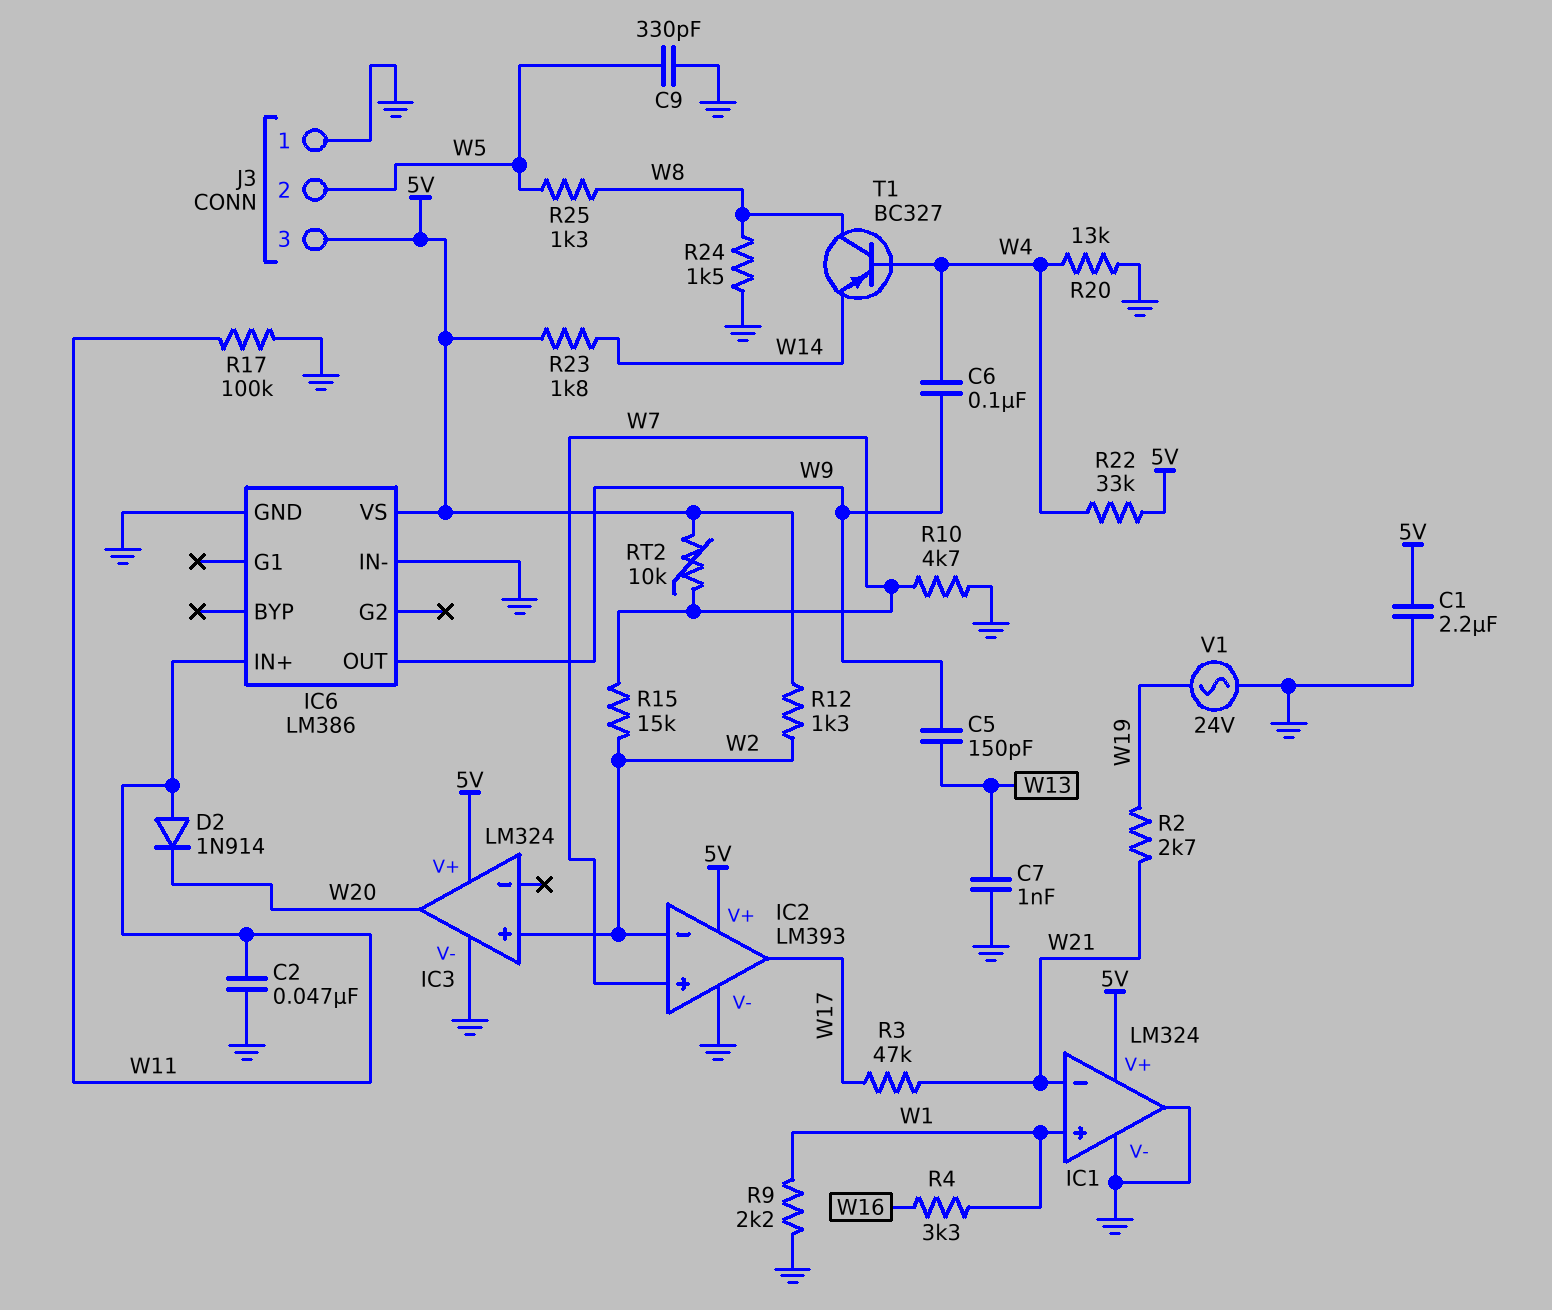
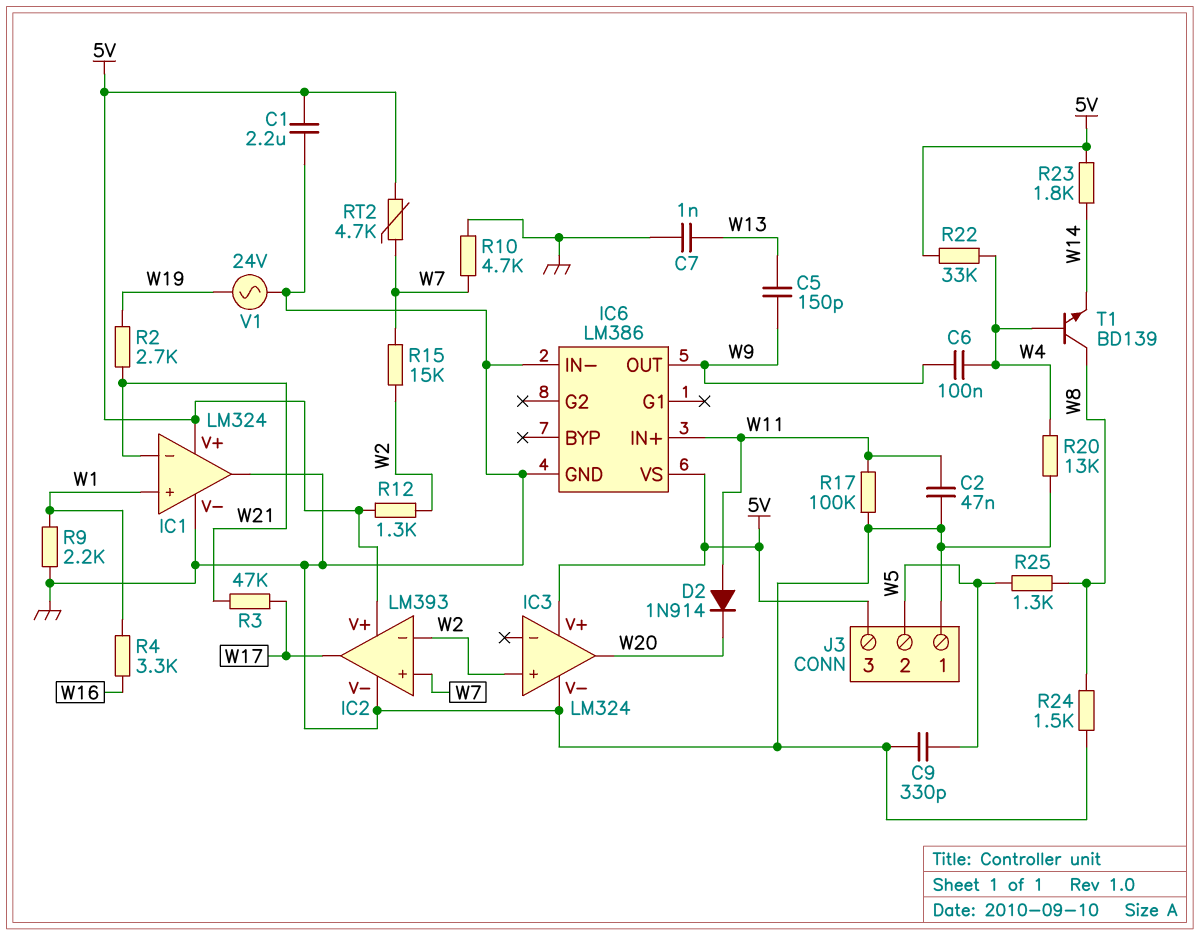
RT2: 10k (5V, W7) -> 4.7k (5V, W7)
T1: PNP BC327 (B W4, C W8, E W14) -> NPN BD139 (B W4, C W8, E W14)

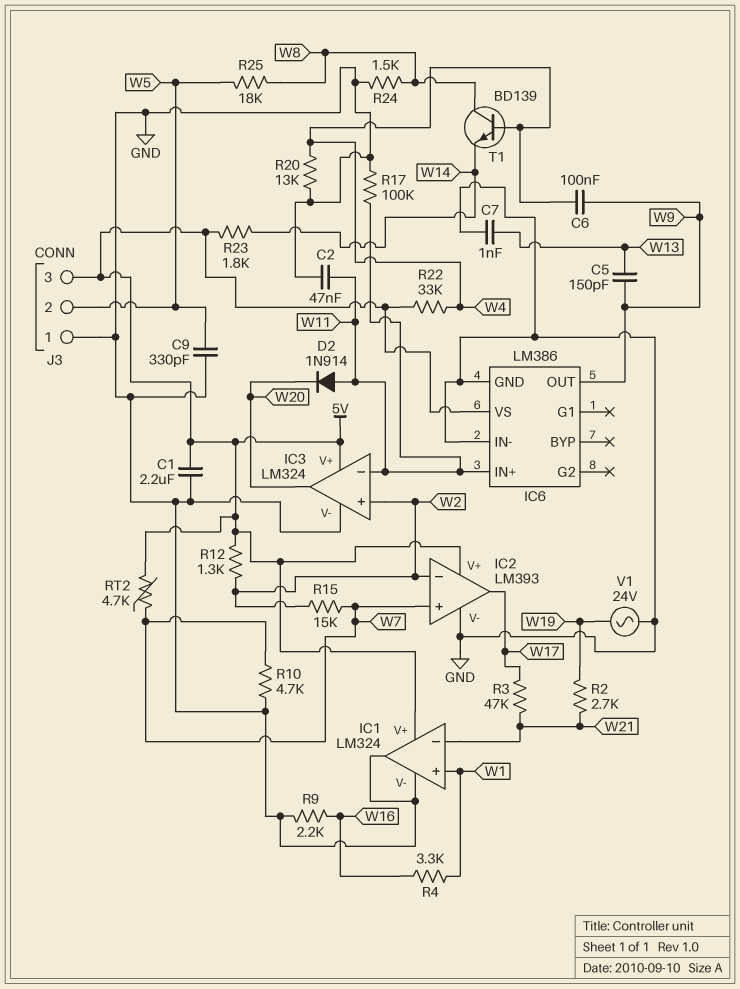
IC3 pin in-: none -> W11
R9: 2.2k (GND, W1) -> 2.2k (GND, W16)
R25: 1.3k (W5, W8) -> 18k (W5, W8)

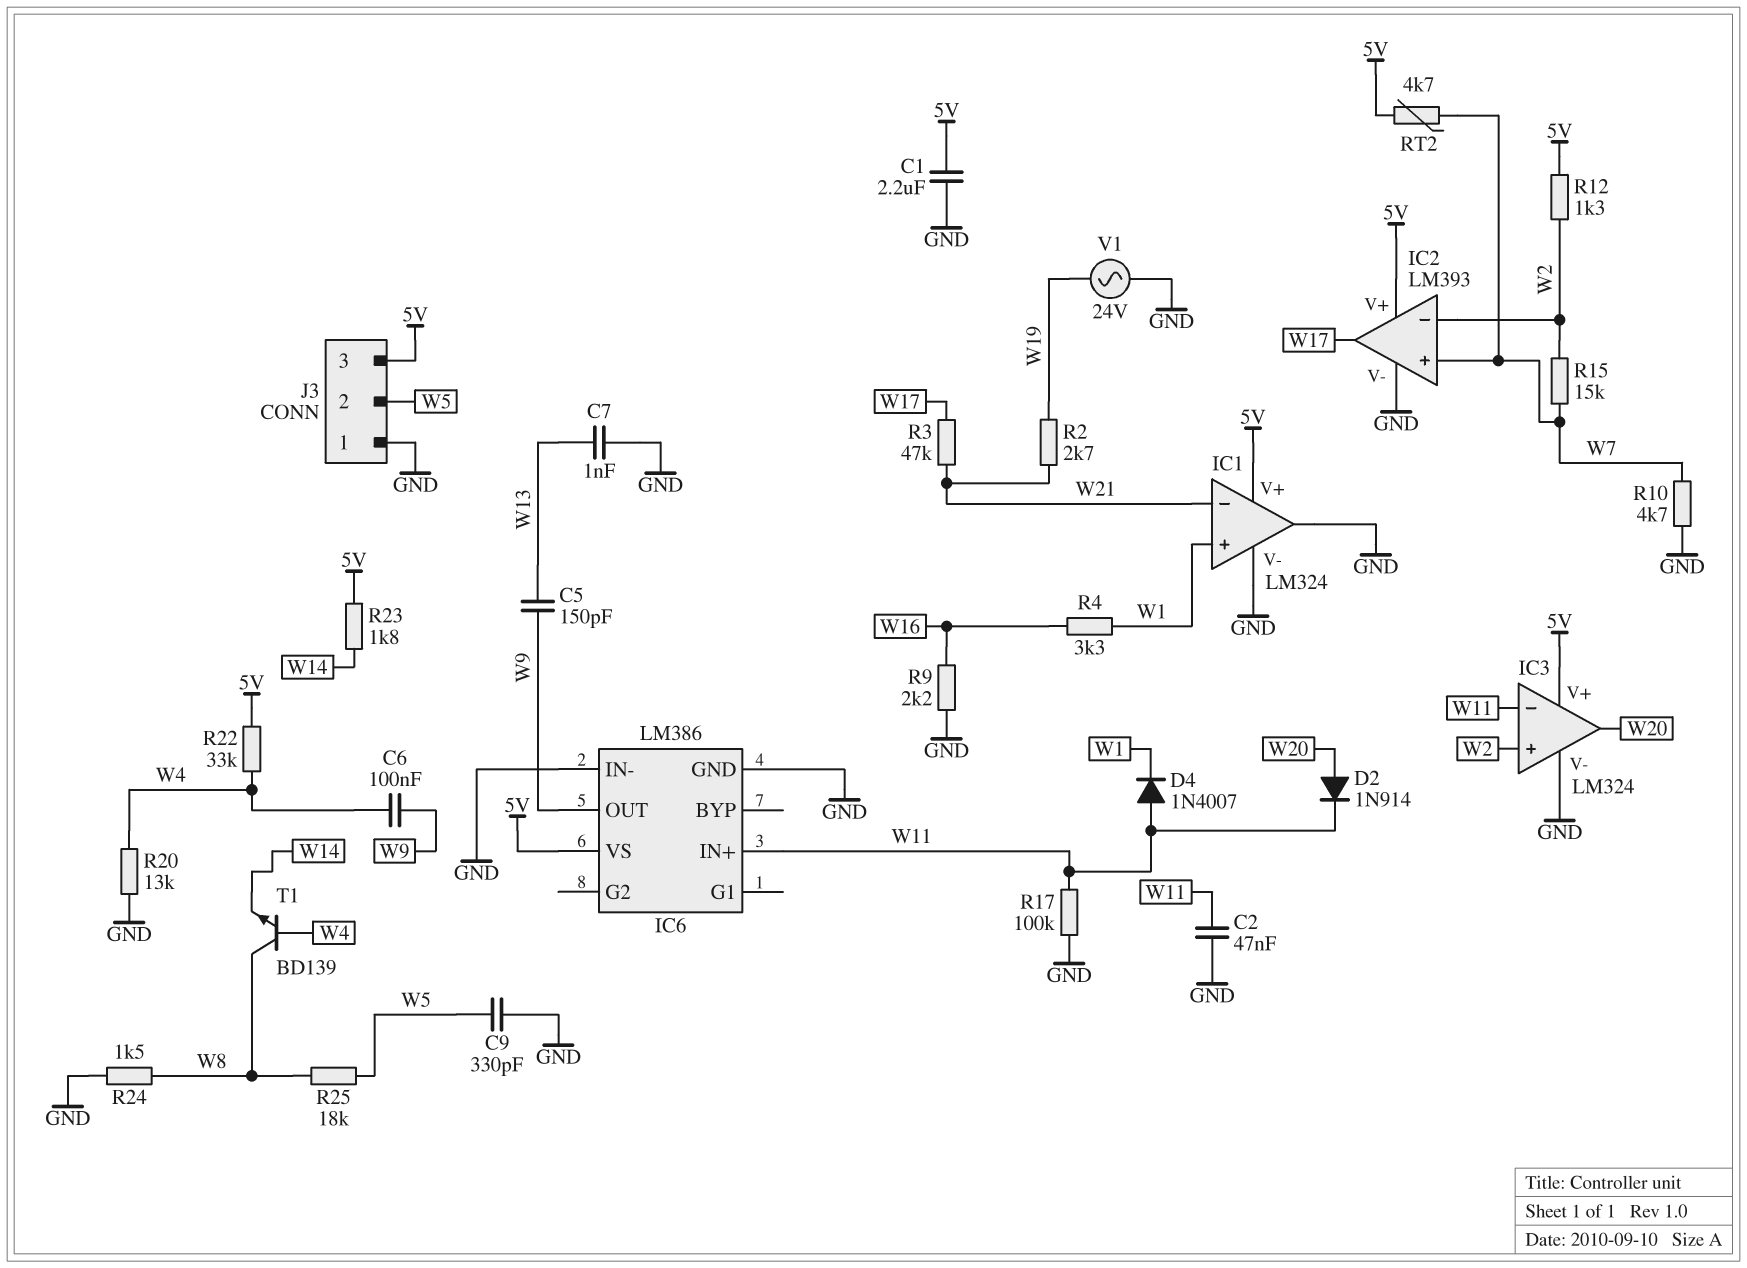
D2: diode 1N914 (A W11, K W20) -> diode 1N914 (A W20, K W11)
D4: none -> diode 1N4007 (A W11, K W1)

